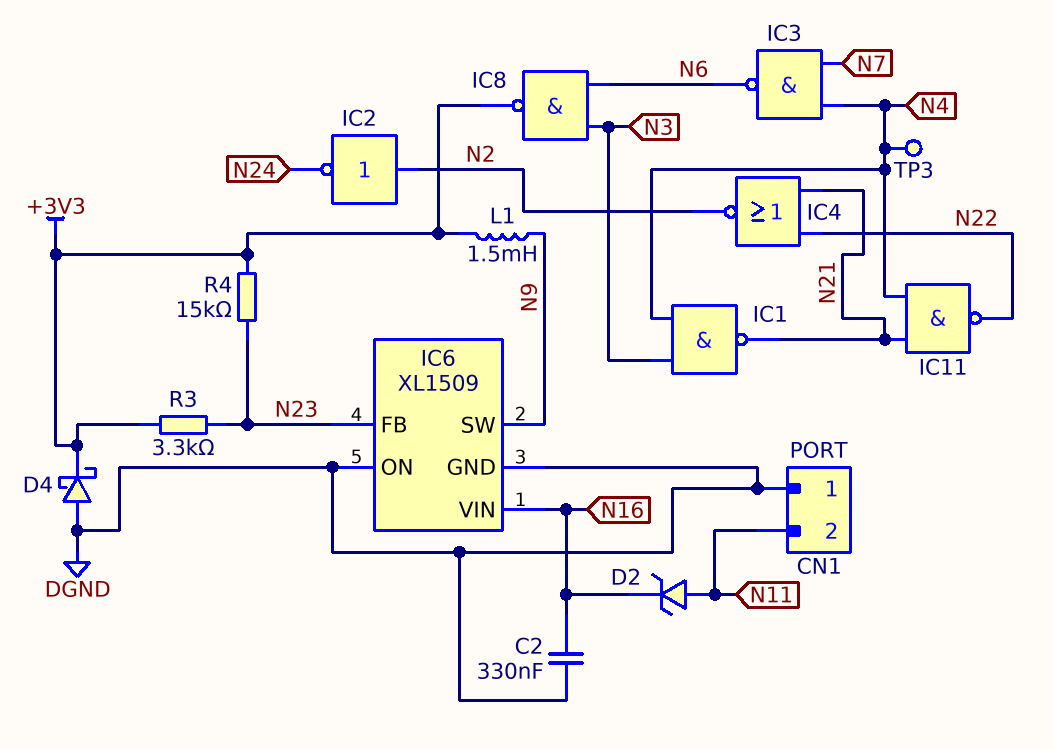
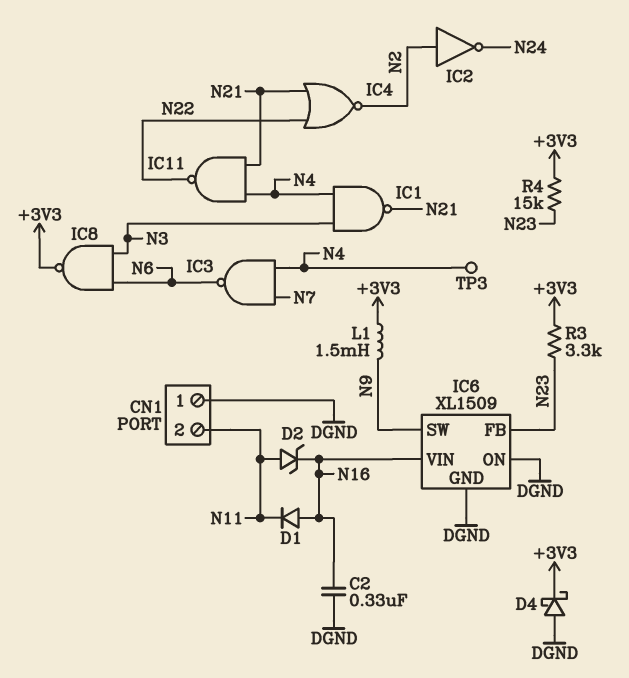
D1: none -> diode (A N16, K N11)

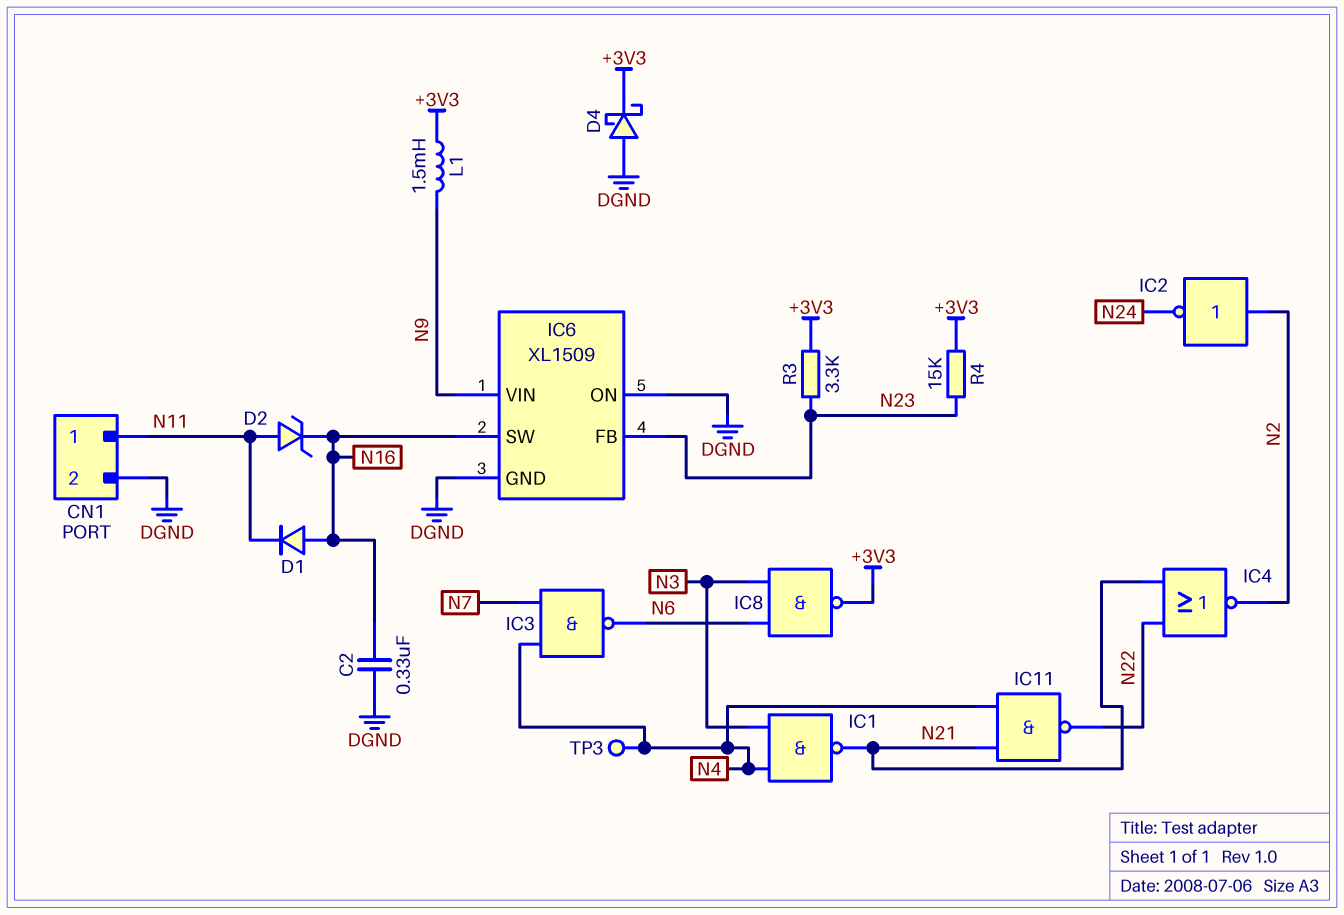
CN1 pin 1: DGND -> N11
CN1 pin 2: N11 -> DGND
IC6 pin SW: N9 -> N16
IC6 pin VIN: N16 -> N9

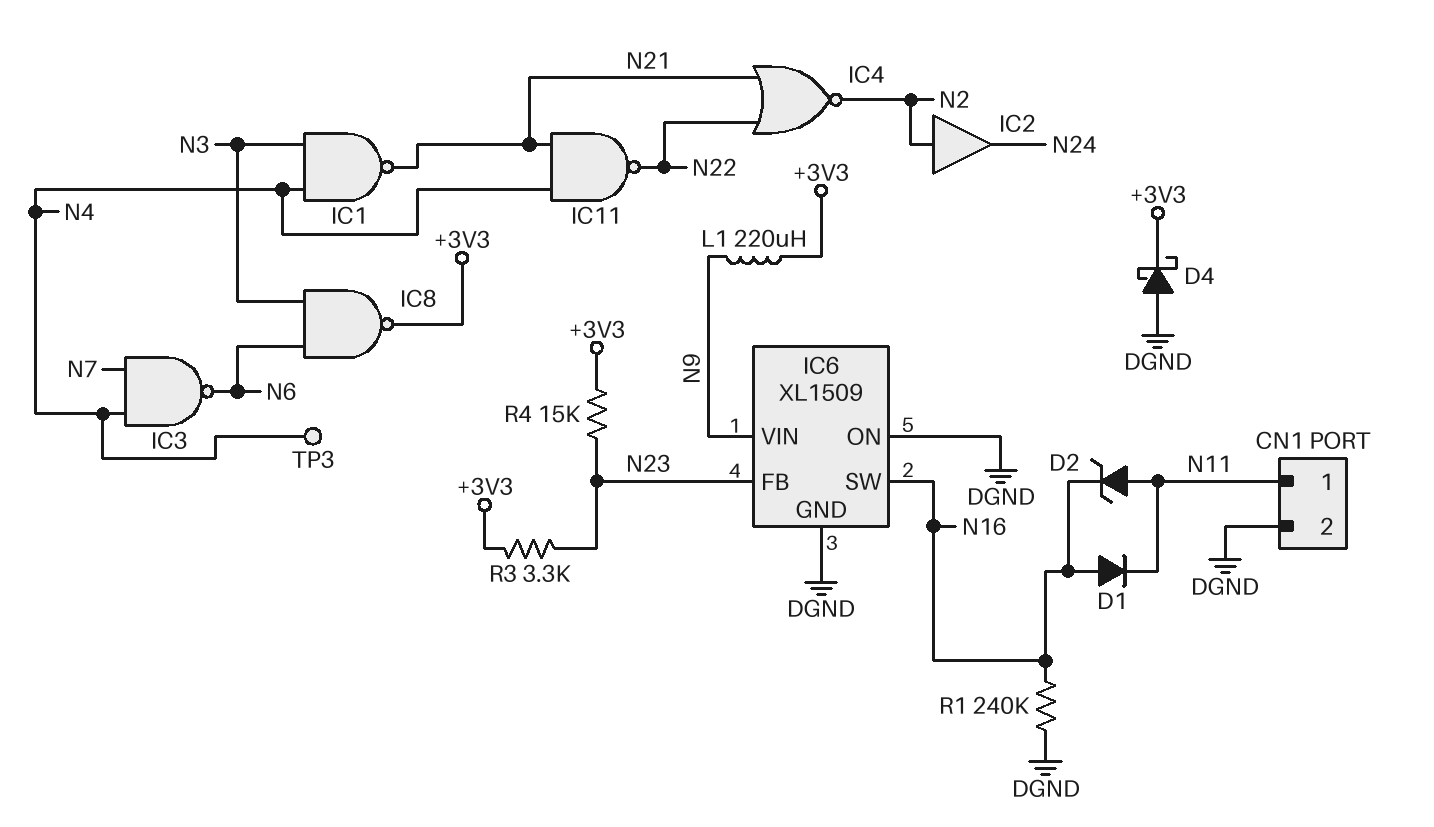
C2: 330nF (DGND, N16) -> none
IC2: NOT (in N2, out N24) -> buffer (in N2, out N24)
L1: 1.5mH (+3V3, N9) -> 220uH (+3V3, N9)
R1: none -> 240k (DGND, N16)

